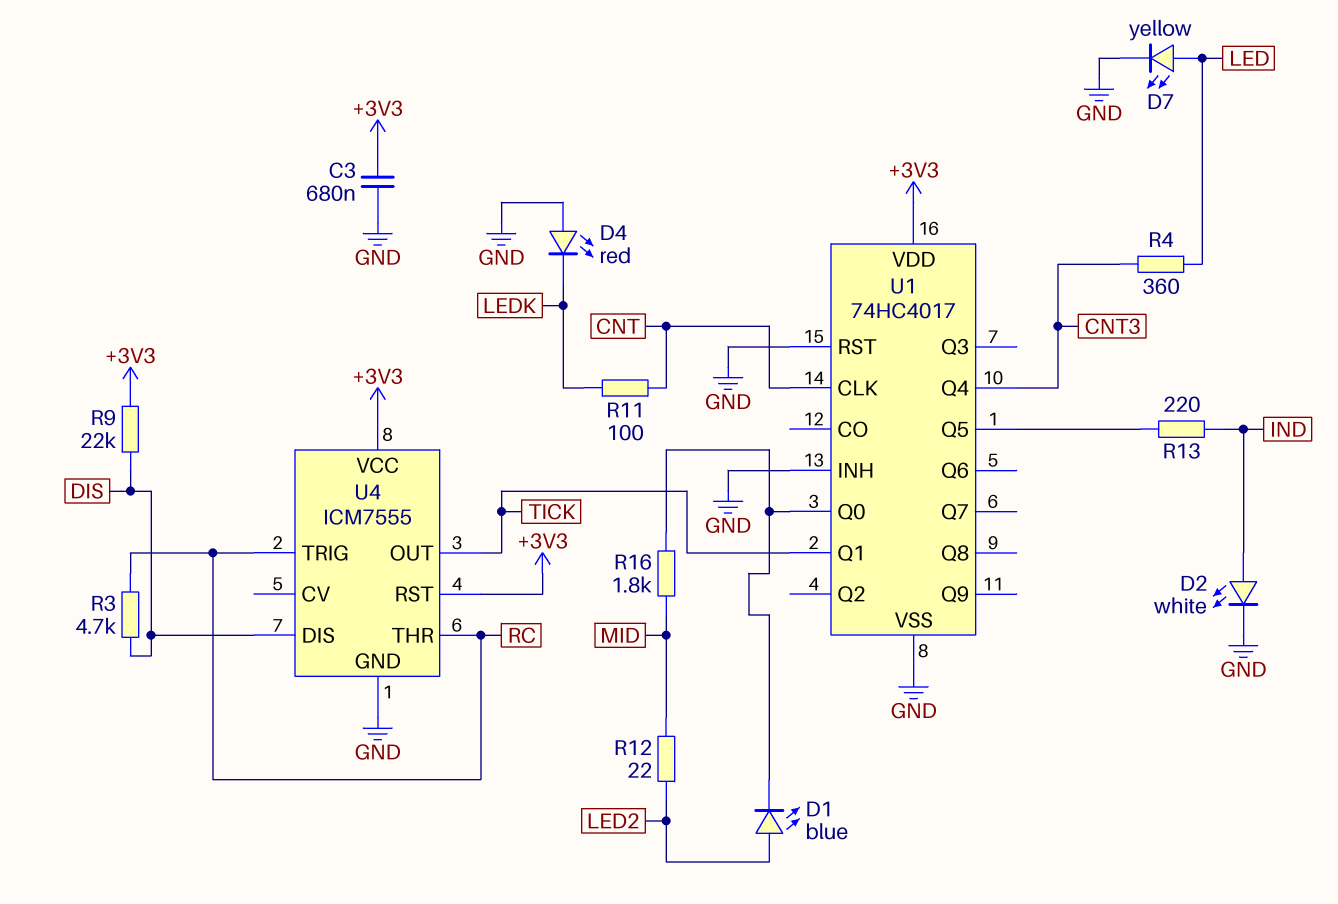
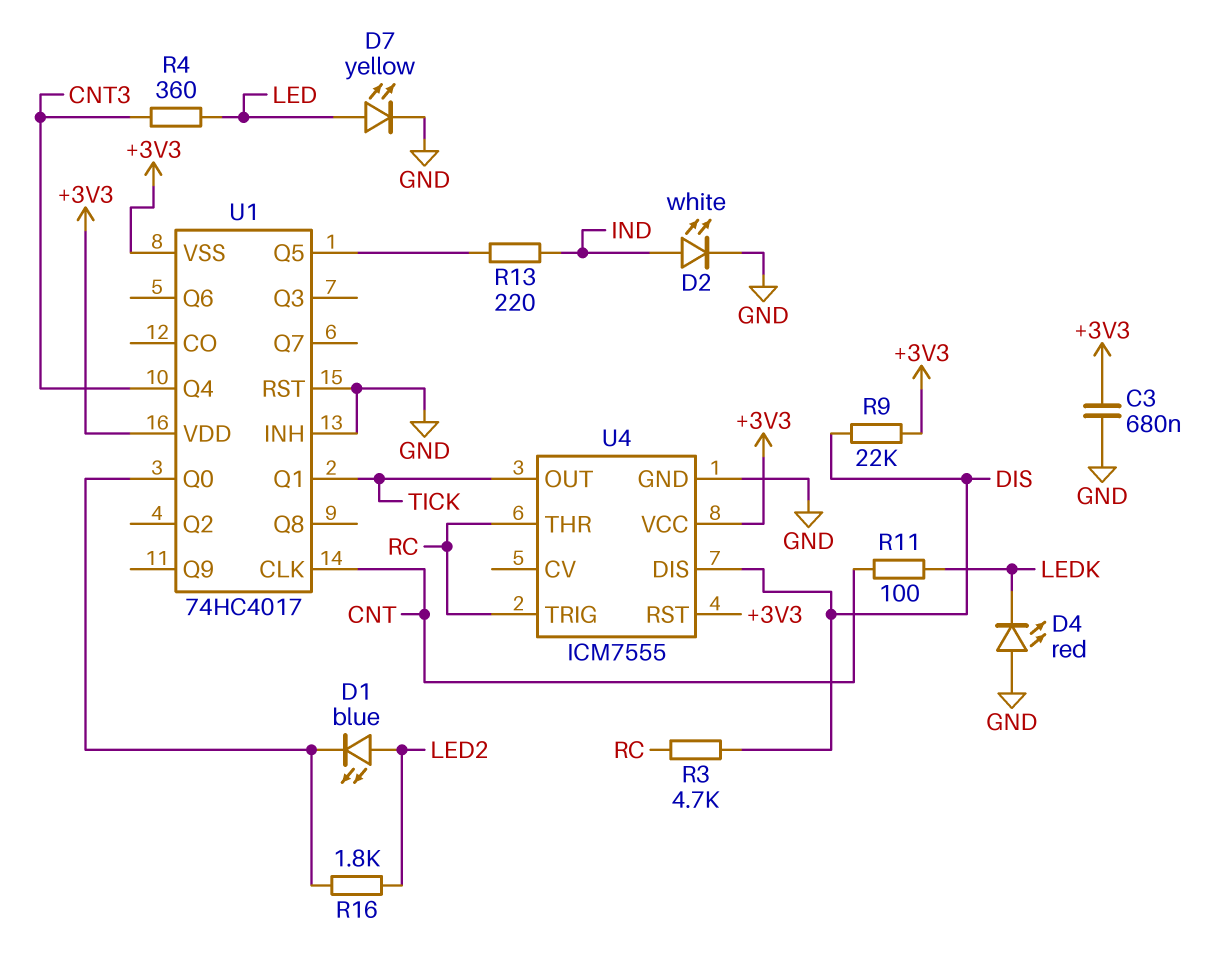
R12: 22 (LED2, MID) -> none
R16: 1.8k (MID, U1/Q0) -> 1.8k (LED2, U1/Q0)
U1 pin VSS: GND -> +3V3

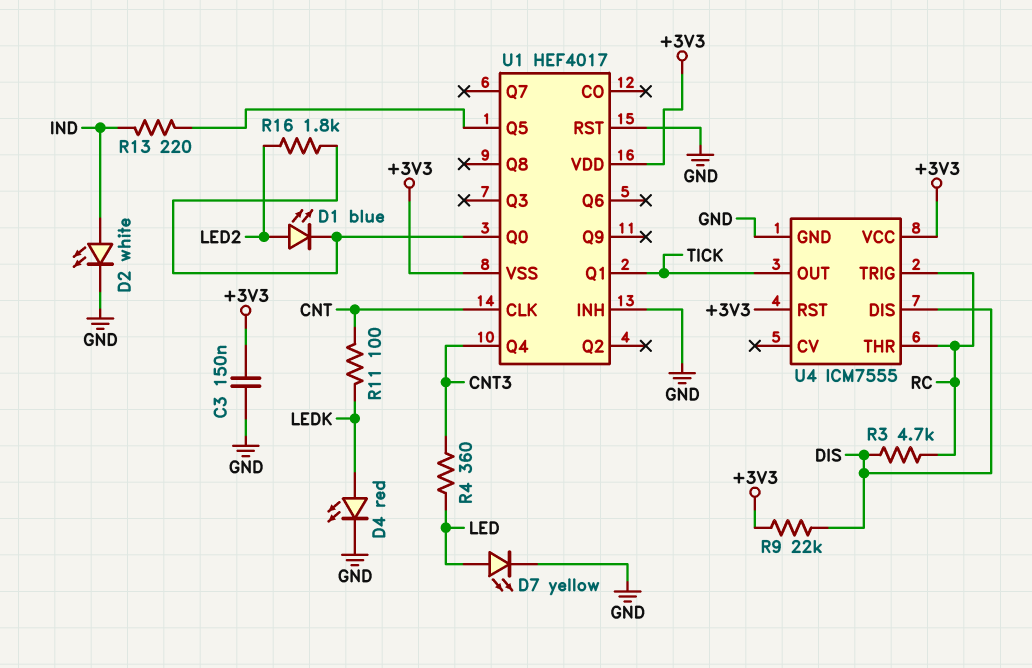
C3: 680nF (+3V3, GND) -> 150nF (+3V3, GND)
D4: LED red (A GND, K LEDK) -> LED red (A LEDK, K GND)
U1: 74HC4017 -> HEF4017

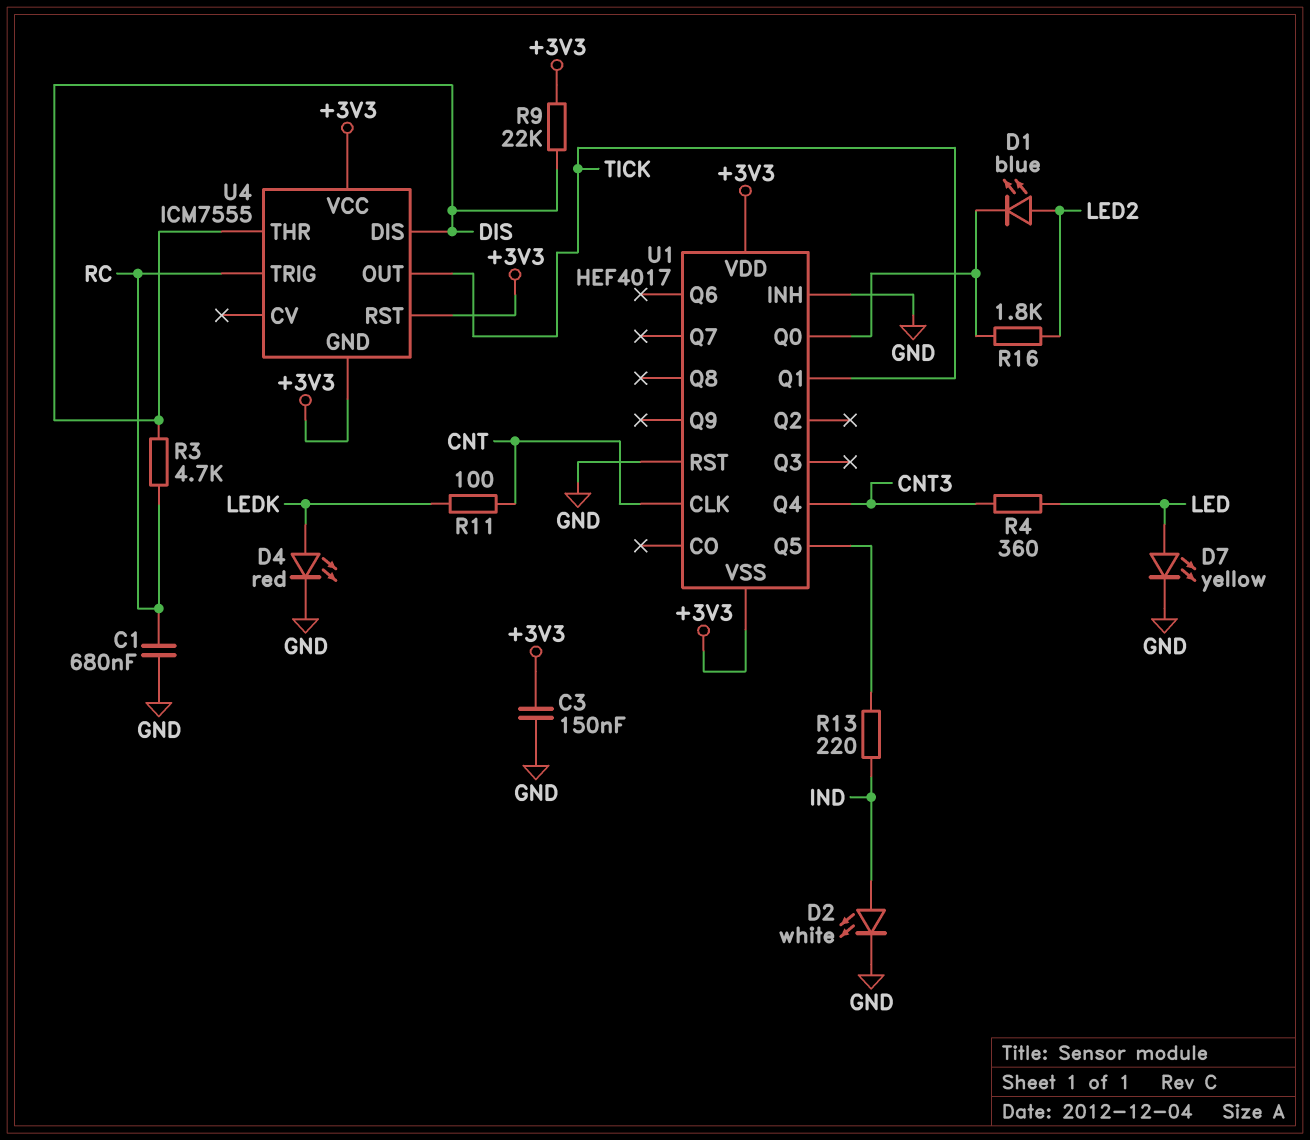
C1: none -> 680nF (GND, RC)
U4 pin GND: GND -> +3V3
U4 pin THR: RC -> DIS

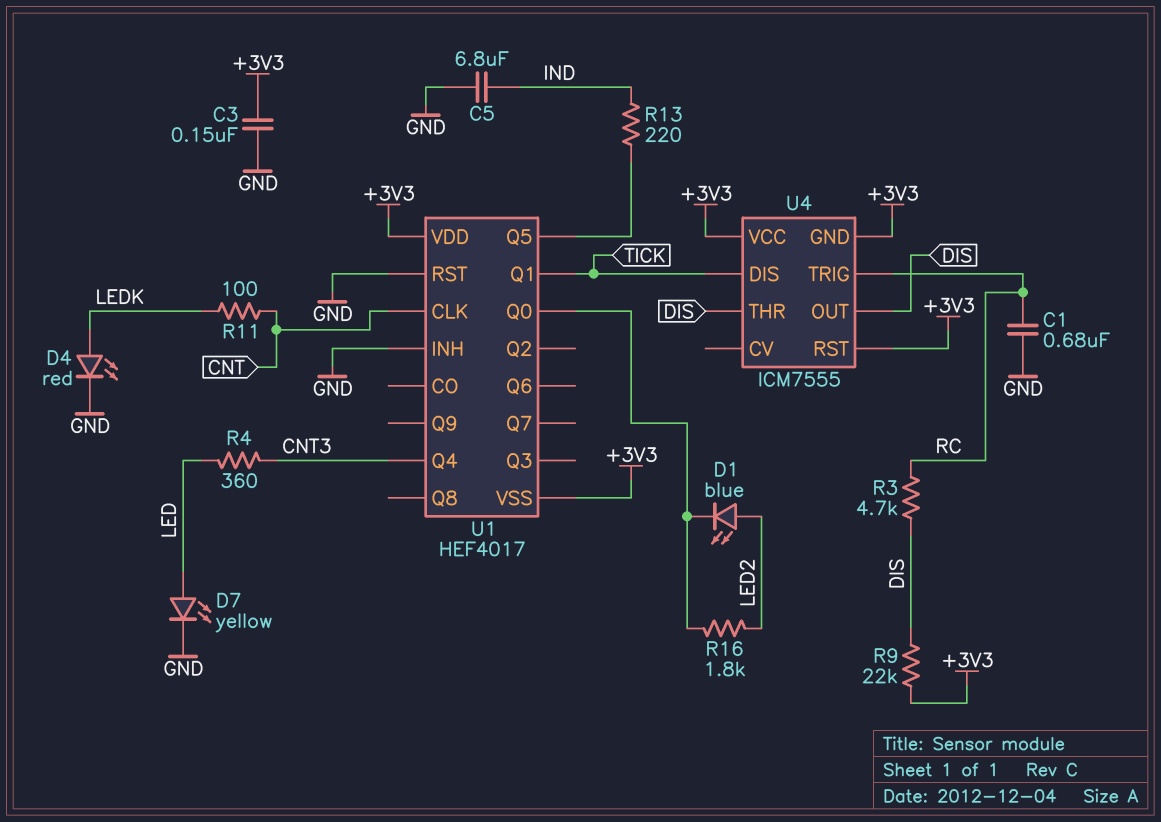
C5: none -> 6.8uF (GND, IND)
D2: LED white (A IND, K GND) -> none
U4 pin DIS: DIS -> TICK
U4 pin OUT: TICK -> DIS

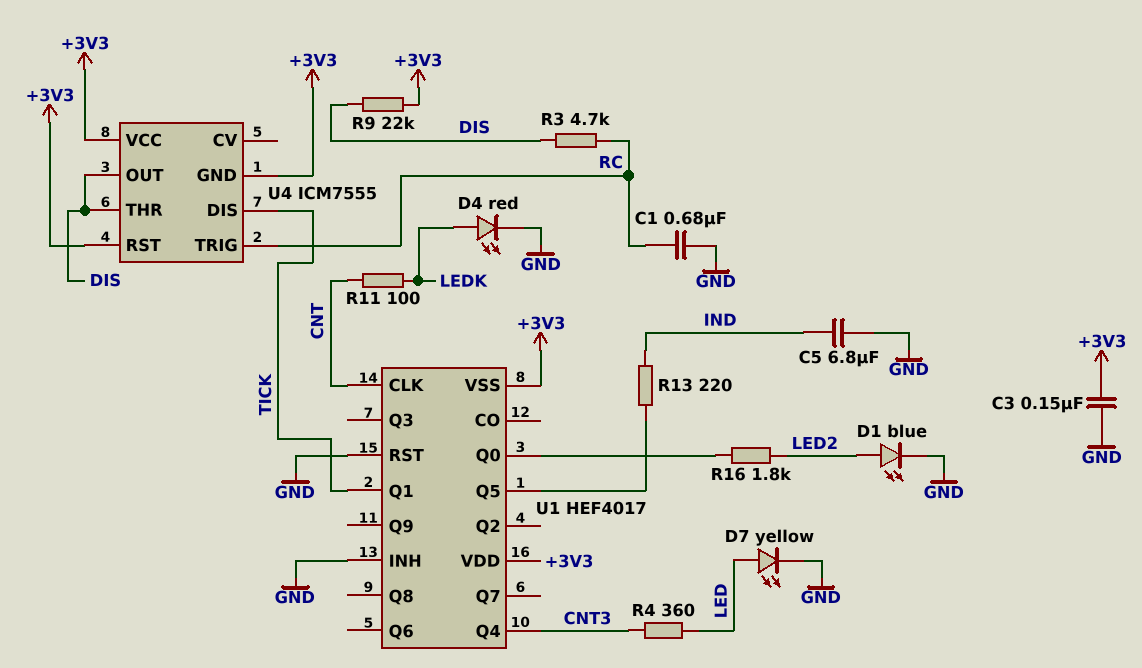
D1: LED blue (A LED2, K U1/Q0) -> LED blue (A LED2, K GND)

